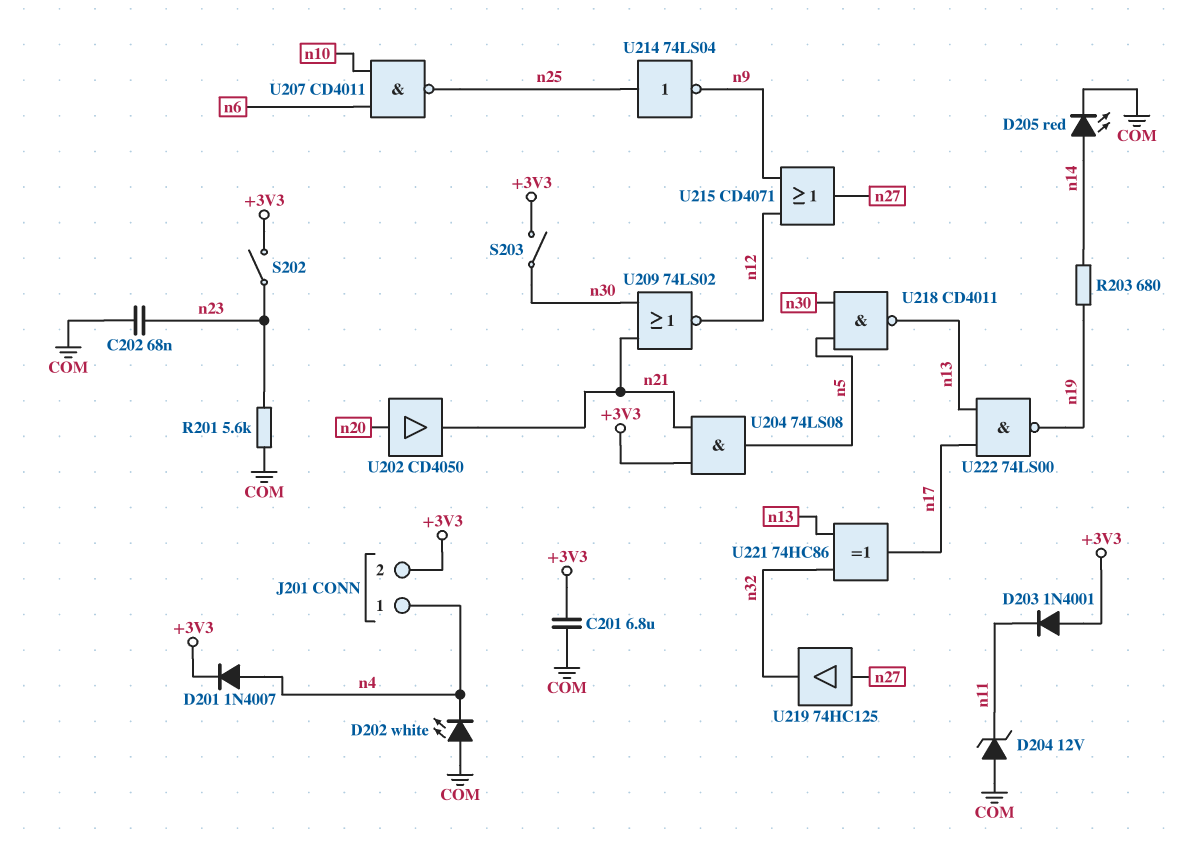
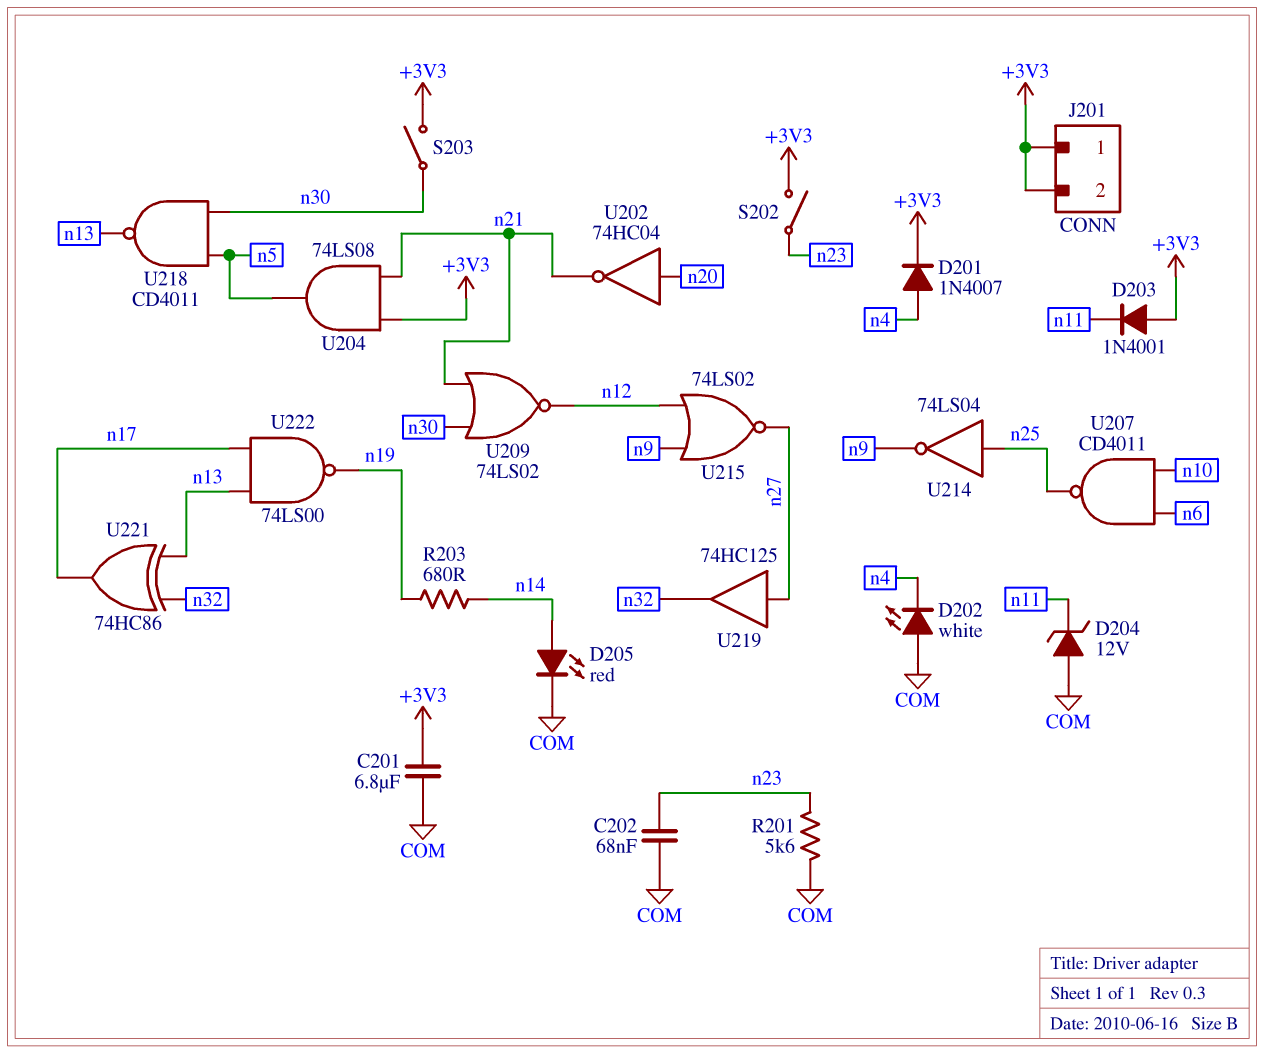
J201 pin 1: n4 -> +3V3
U202: buffer CD4050 (in n20, out n21) -> NOT 74HC04 (in n20, out n21)
U215: OR CD4071 (in n9, in n12, out n27) -> NOR 74LS02 (in n9, in n12, out n27)

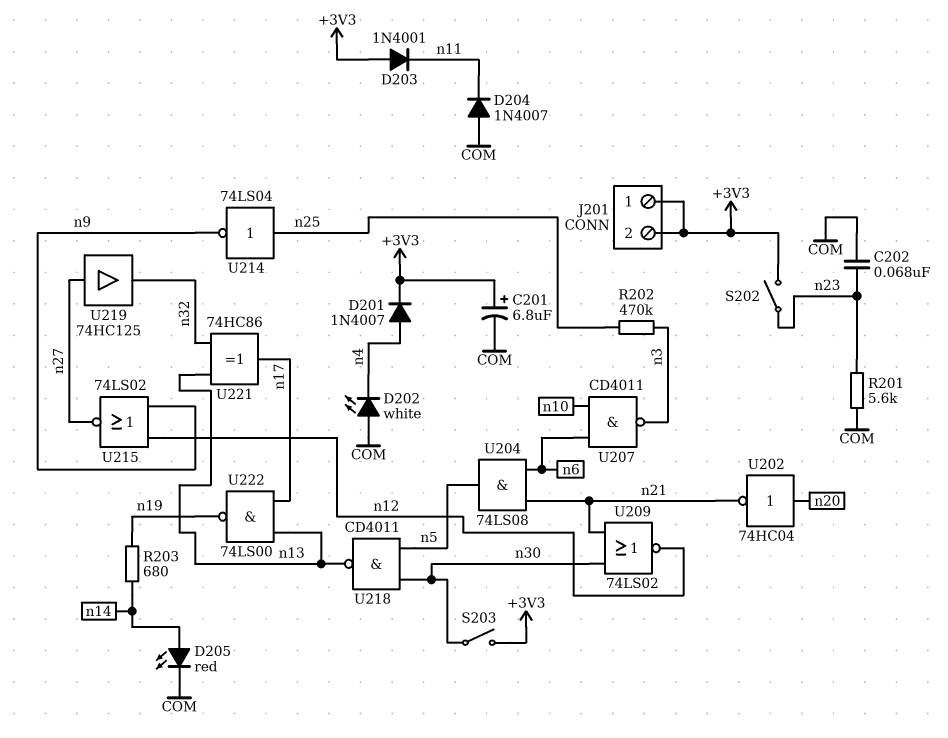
C201: 6.8uF (+3V3, COM) -> 6.8uF (plus +3V3, minus COM)
D204: zener 12V (A COM, K n11) -> diode 1N4007 (A COM, K n11)
R202: none -> 470k (n3, n25)
U204: AND 74LS08 (in +3V3, in n21, out n5) -> AND 74LS08 (in n6, in n21, out n5)
U207: NAND CD4011 (in n6, in n10, out n25) -> NAND CD4011 (in n6, in n10, out n3)

